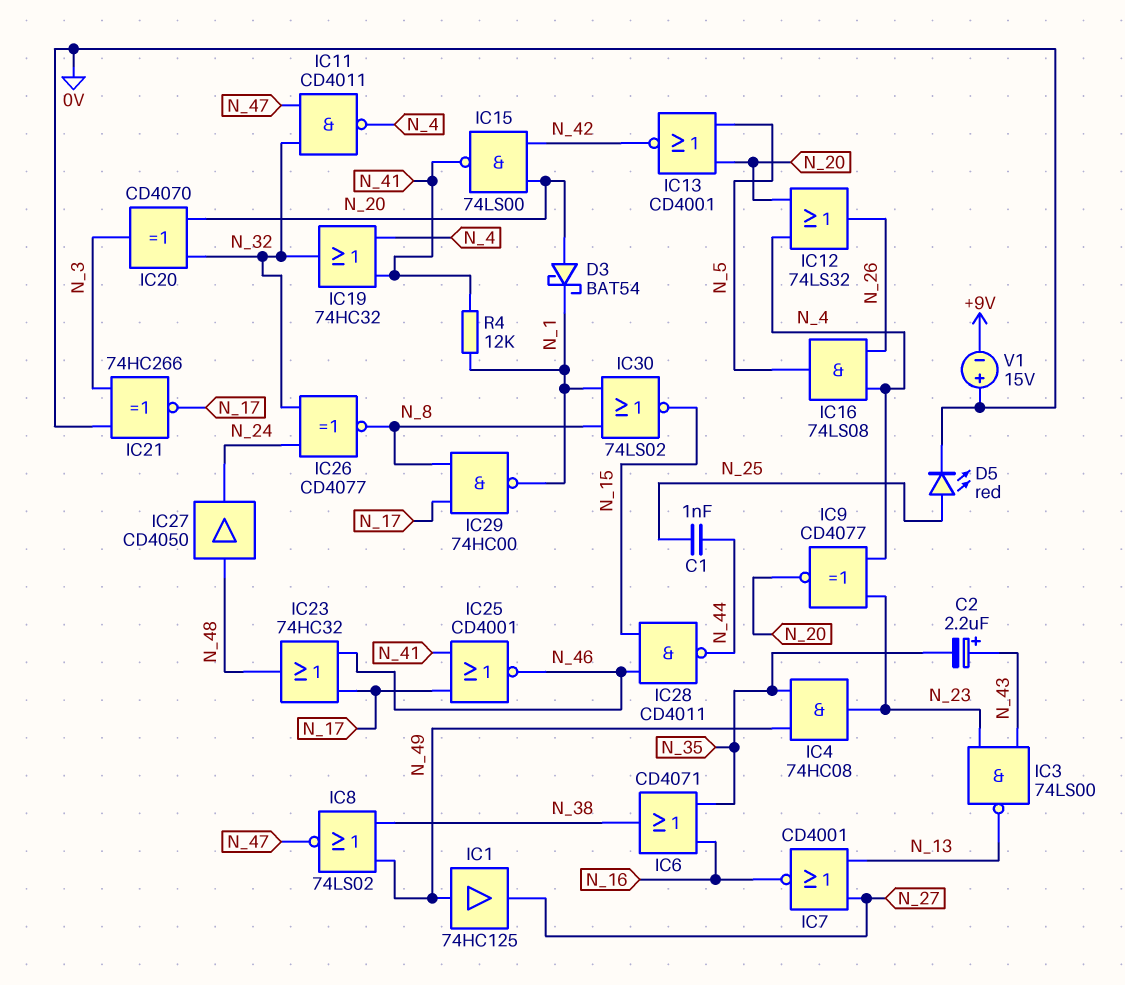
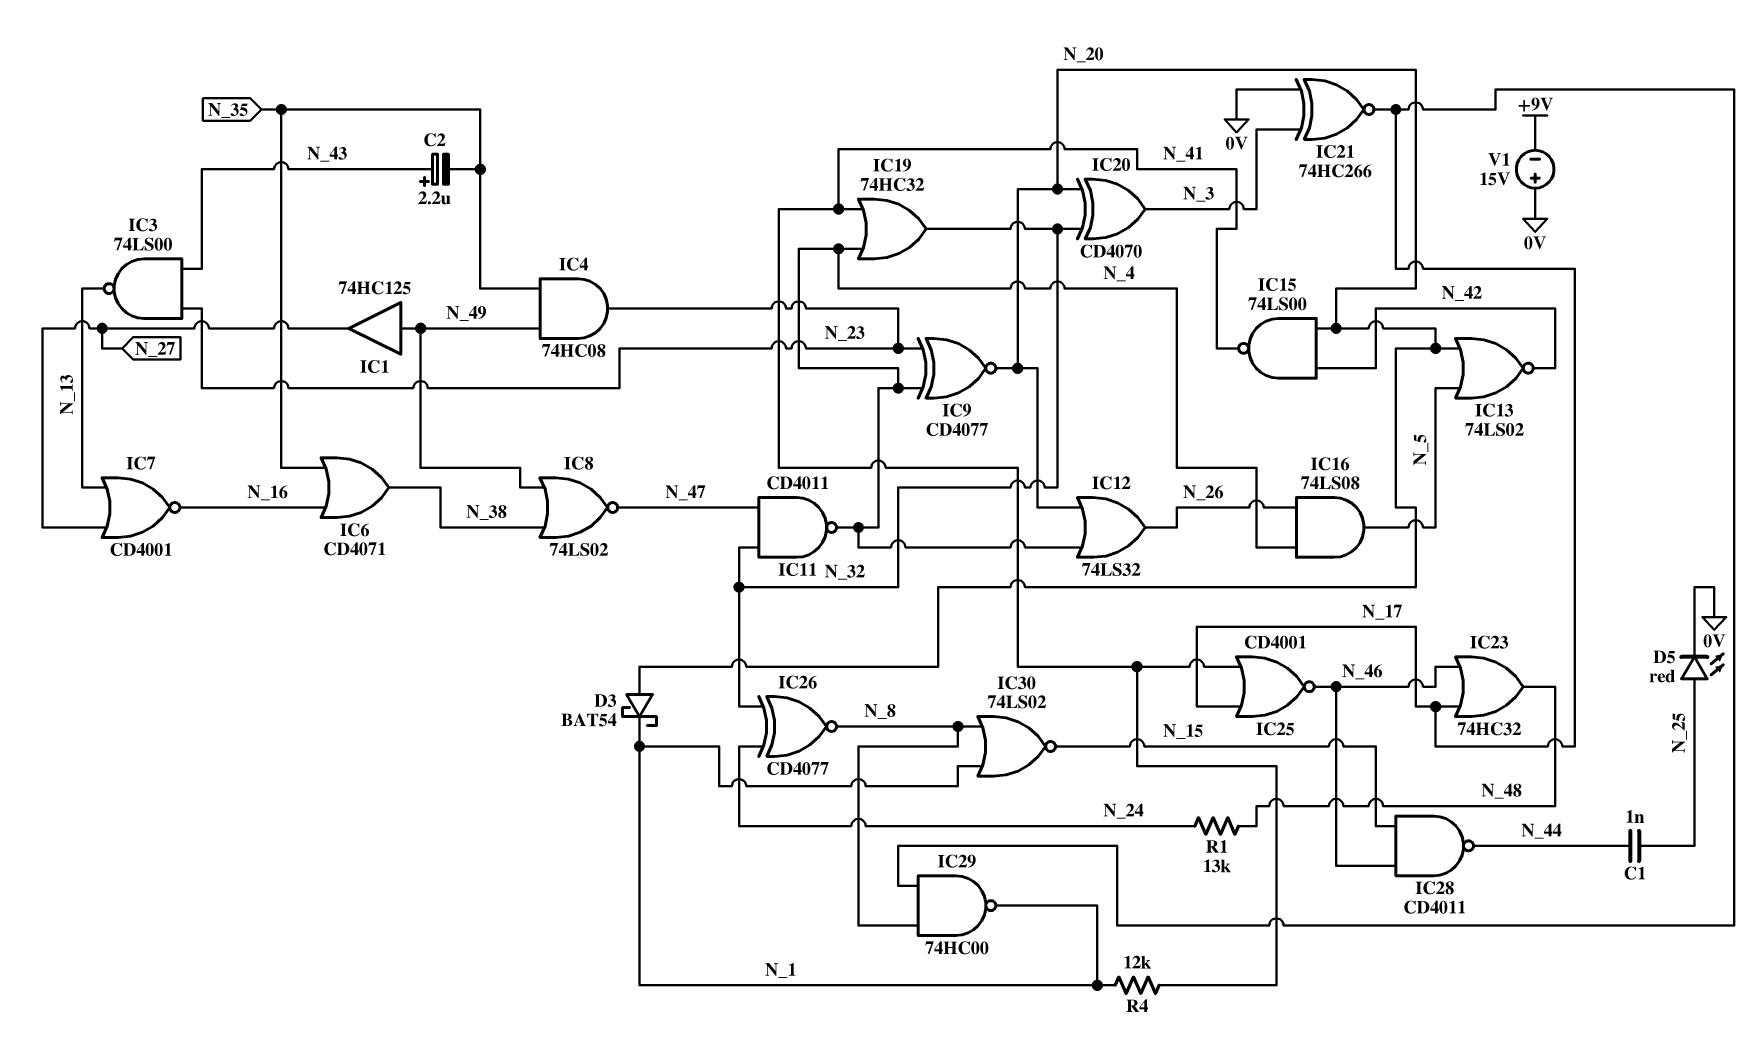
IC13: NOR CD4001 (in N_5, in N_20, out N_42) -> NOR 74LS02 (in N_5, in N_20, out N_42)
IC27: buffer CD4050 (in N_48, out N_24) -> none
R1: none -> 13k (N_24, N_48)

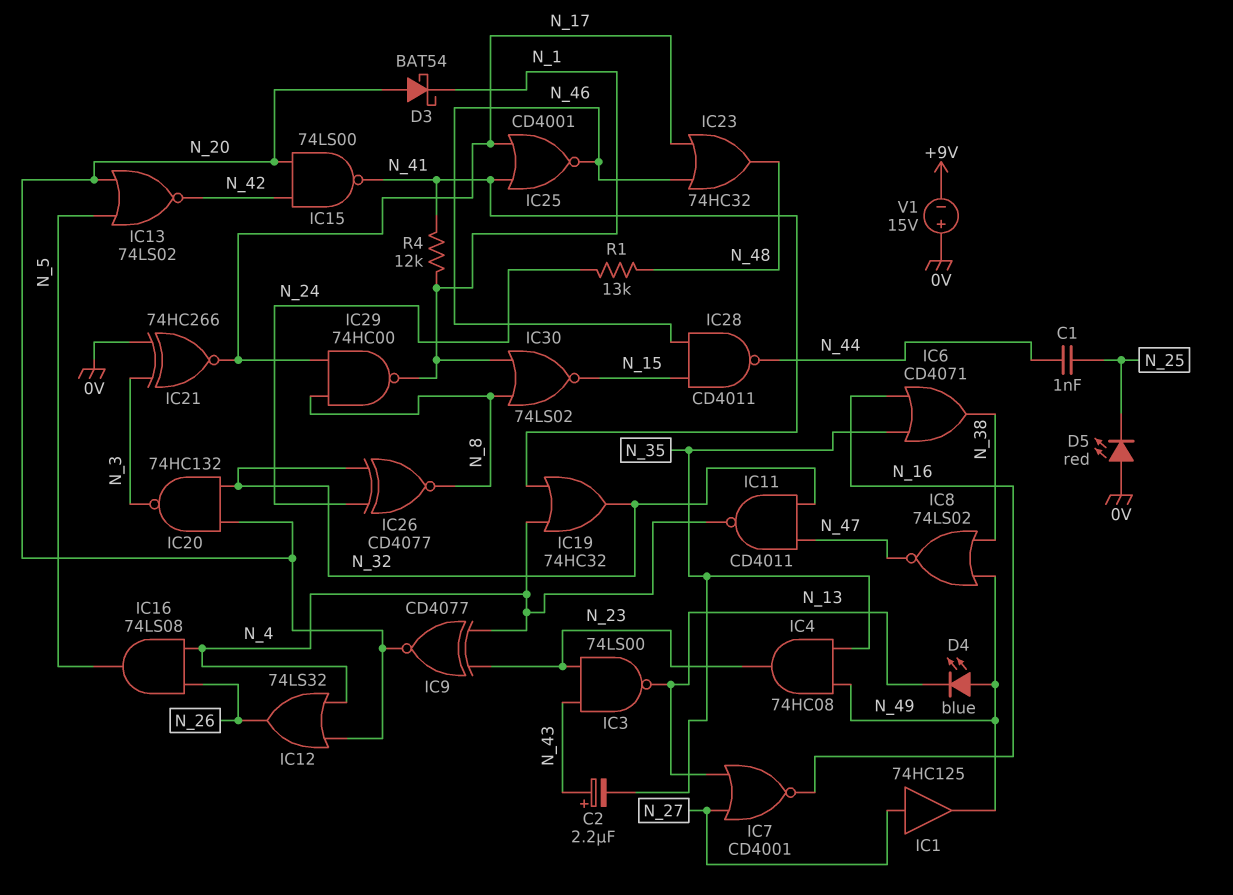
D4: none -> LED blue (A N_49, K N_13)
D5: LED red (A N_25, K 0V) -> LED red (A 0V, K N_25)
IC1: buffer 74HC125 (in N_49, out N_27) -> buffer 74HC125 (in N_27, out N_49)
IC20: XOR CD4070 (in N_20, in N_32, out N_3) -> NAND 74HC132 (in N_20, in N_32, out N_3)

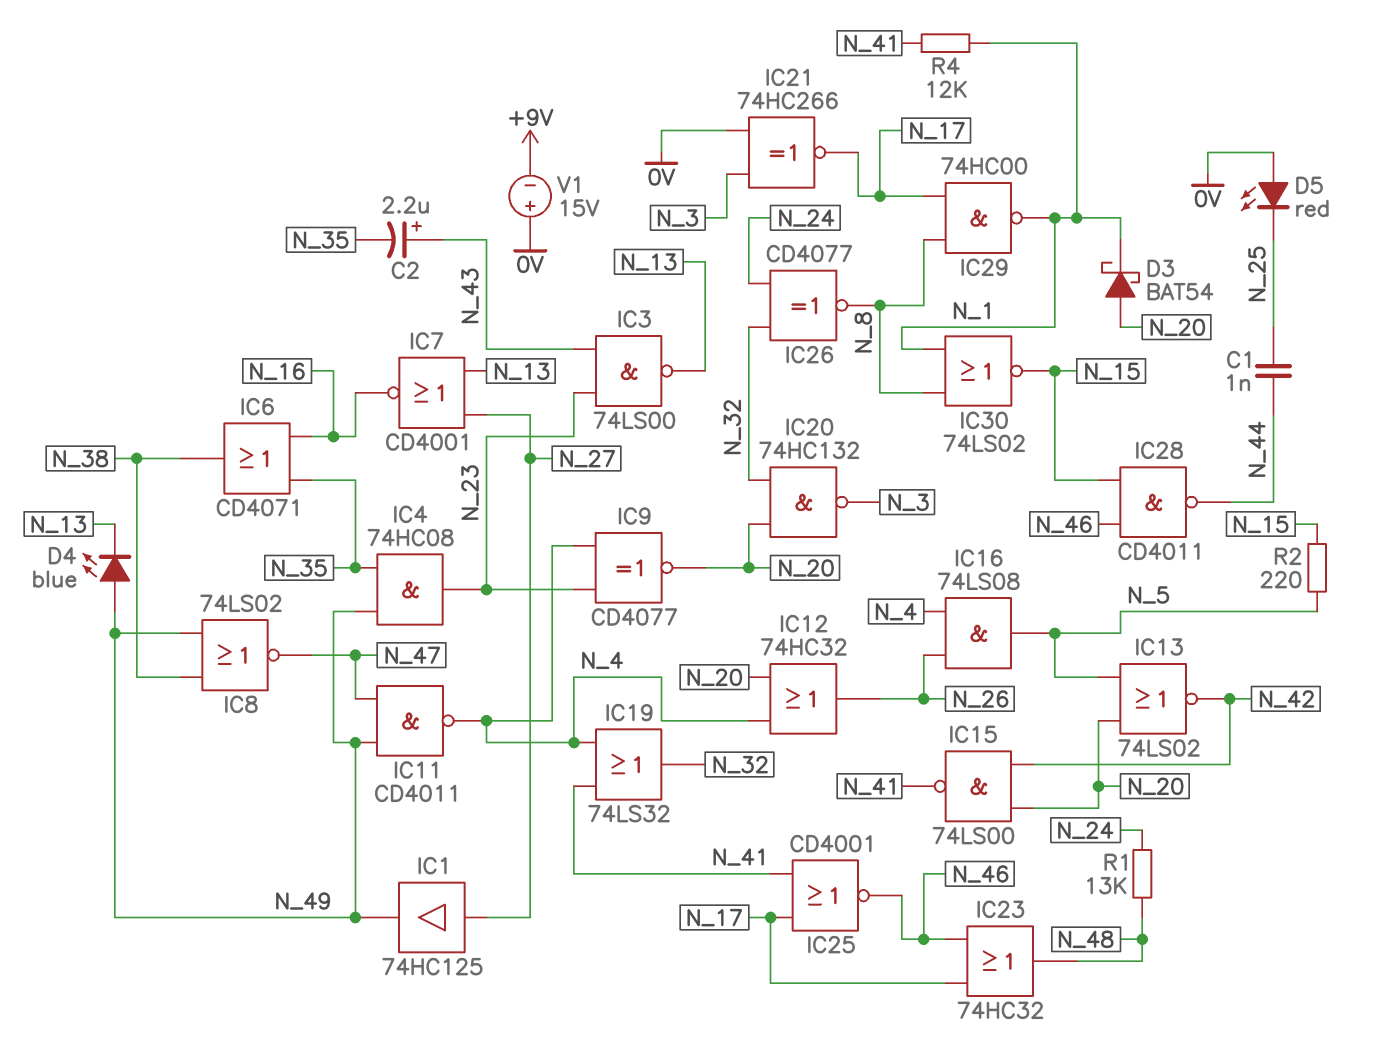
IC11: NAND CD4011 (in N_32, in N_47, out N_4) -> NAND CD4011 (in N_47, in N_49, out N_4)
IC12: OR 74LS32 (in N_4, in N_20, out N_26) -> OR 74HC32 (in N_4, in N_20, out N_26)
IC19: OR 74HC32 (in N_4, in N_41, out N_32) -> OR 74LS32 (in N_4, in N_41, out N_32)
R2: none -> 220 (N_5, N_15)

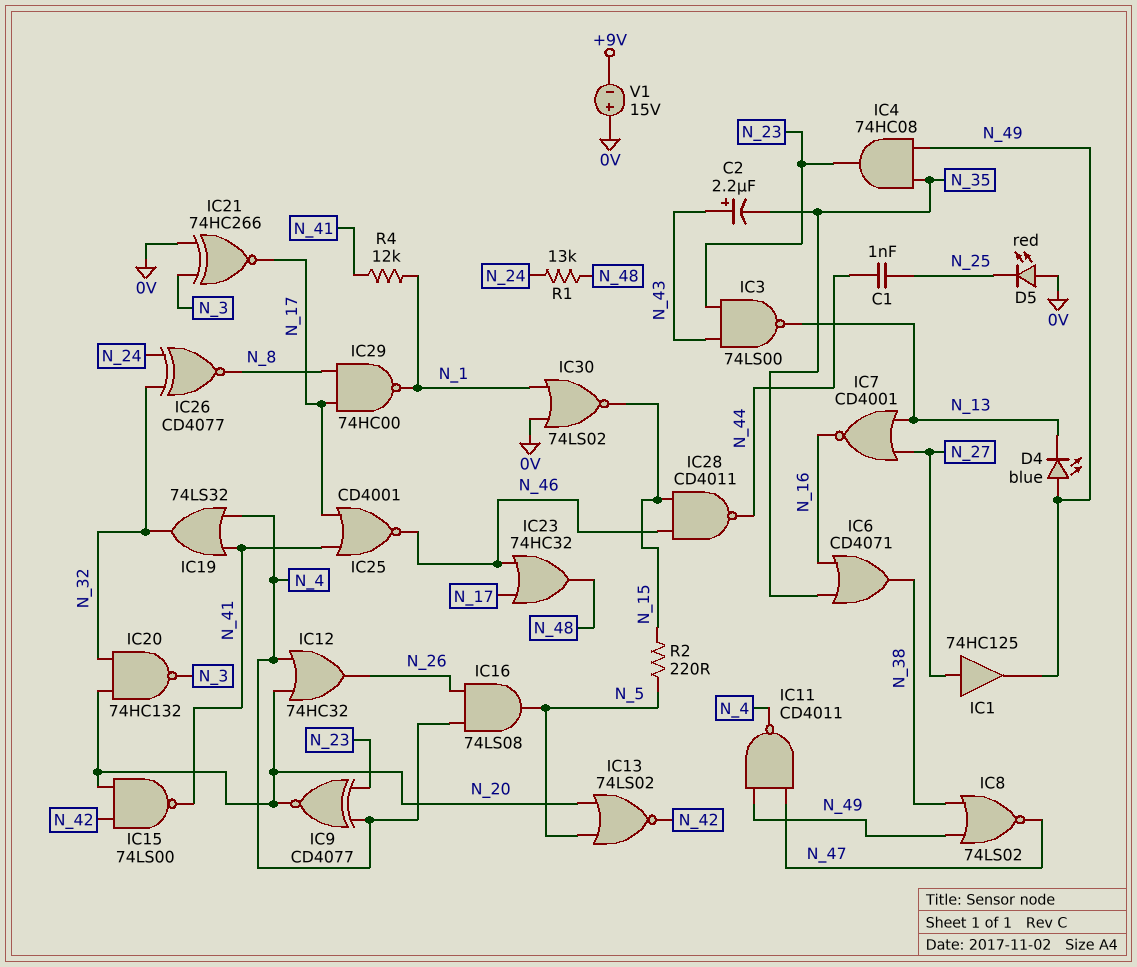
D3: schottky BAT54 (A N_20, K N_1) -> none
IC30: NOR 74LS02 (in N_1, in N_8, out N_15) -> NOR 74LS02 (in 0V, in N_1, out N_15)

